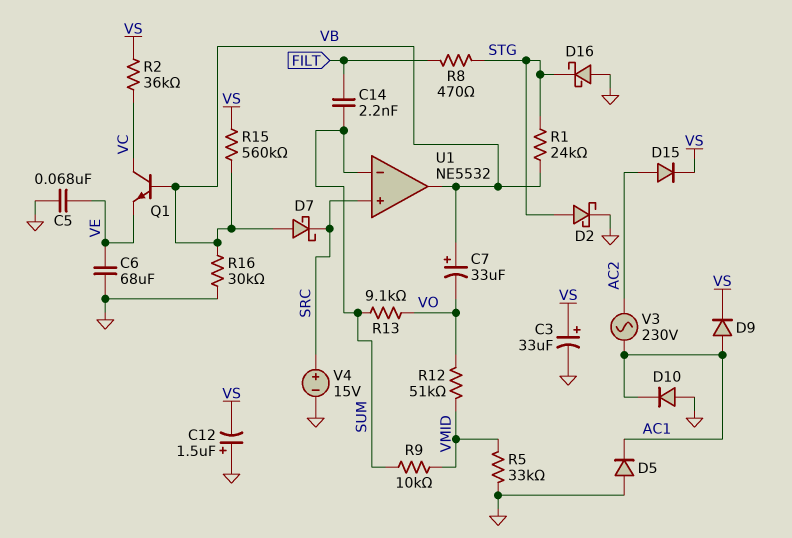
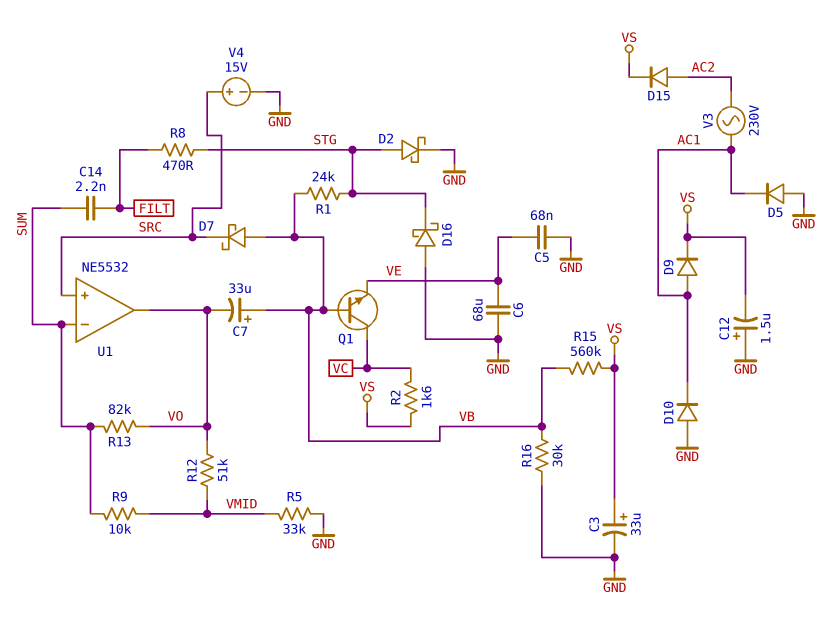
R2: 36k (VC, VS) -> 1.6k (VC, VS)
R13: 9.1k (SUM, VO) -> 82k (SUM, VO)
U1 pin out: VB -> VO

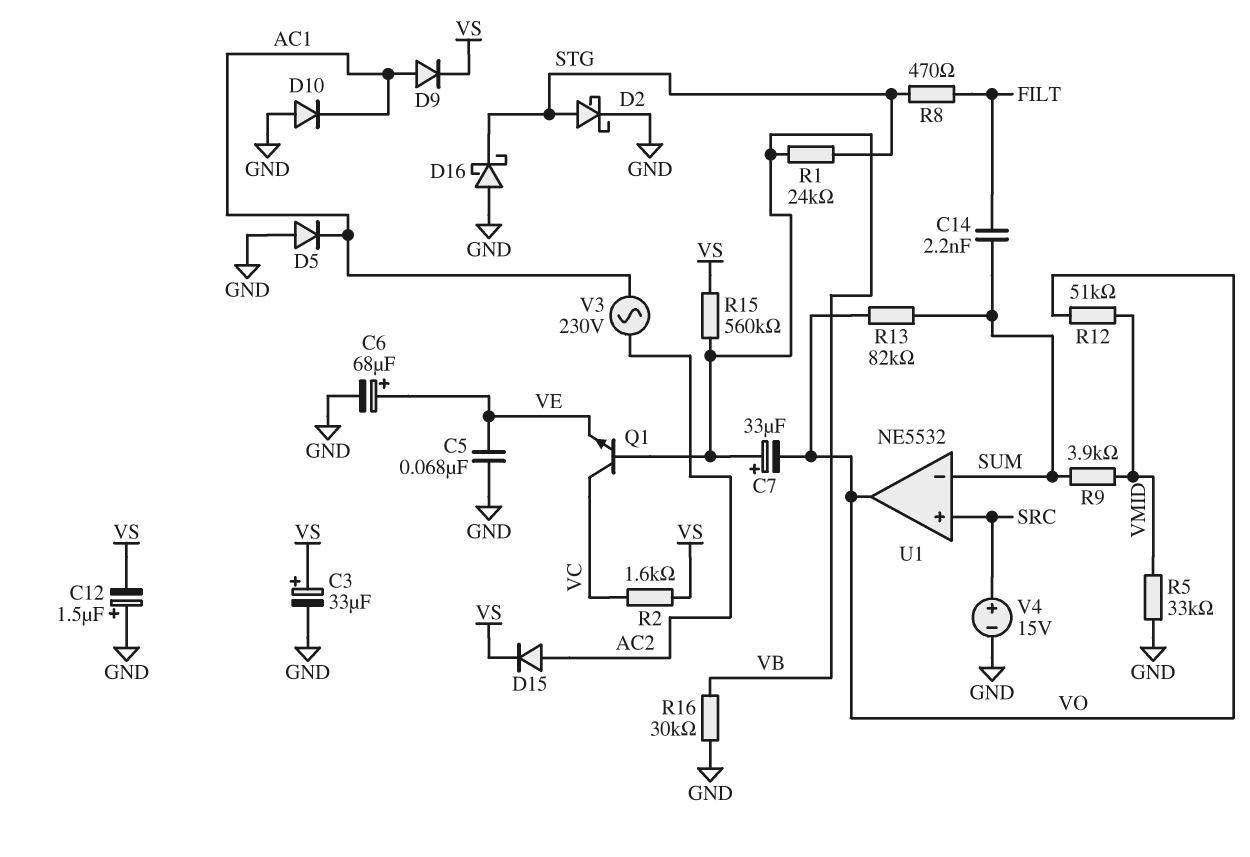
C6: 68uF (GND, VE) -> 68uF (plus VE, minus GND)
D7: schottky (A VB, K SRC) -> none
R9: 10k (SUM, VMID) -> 3.9k (SUM, VMID)

